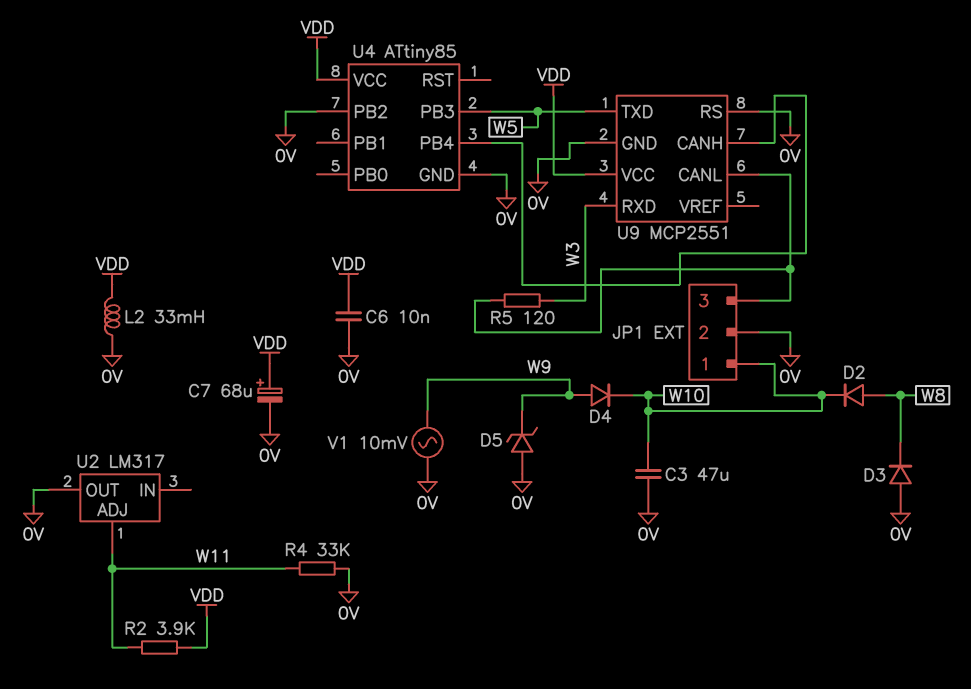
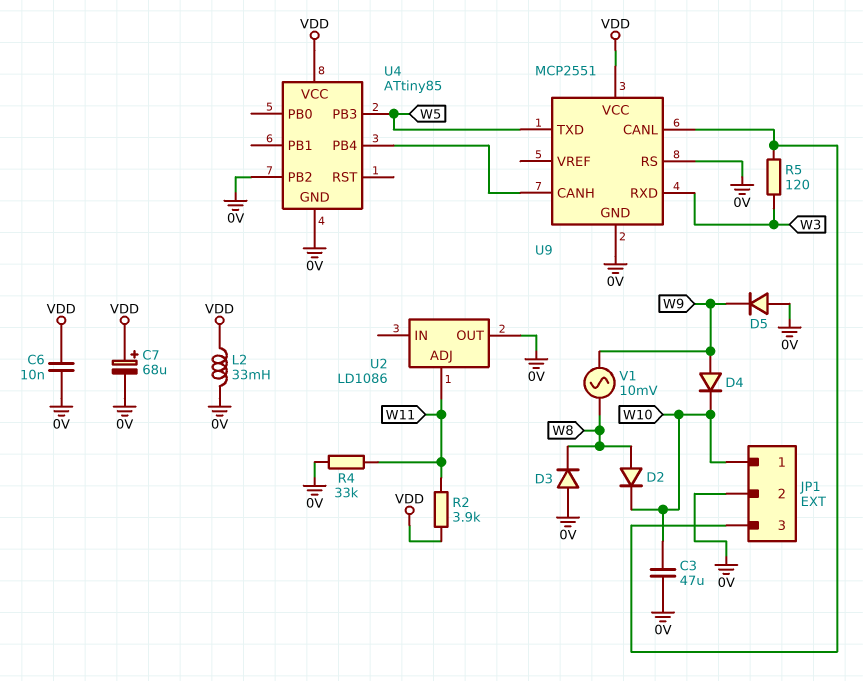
D5: zener (A 0V, K W9) -> diode (A 0V, K W9)
U2: LM317 -> LD1086
V1: AC 10mV (0V, W9) -> AC 10mV (W8, W9)

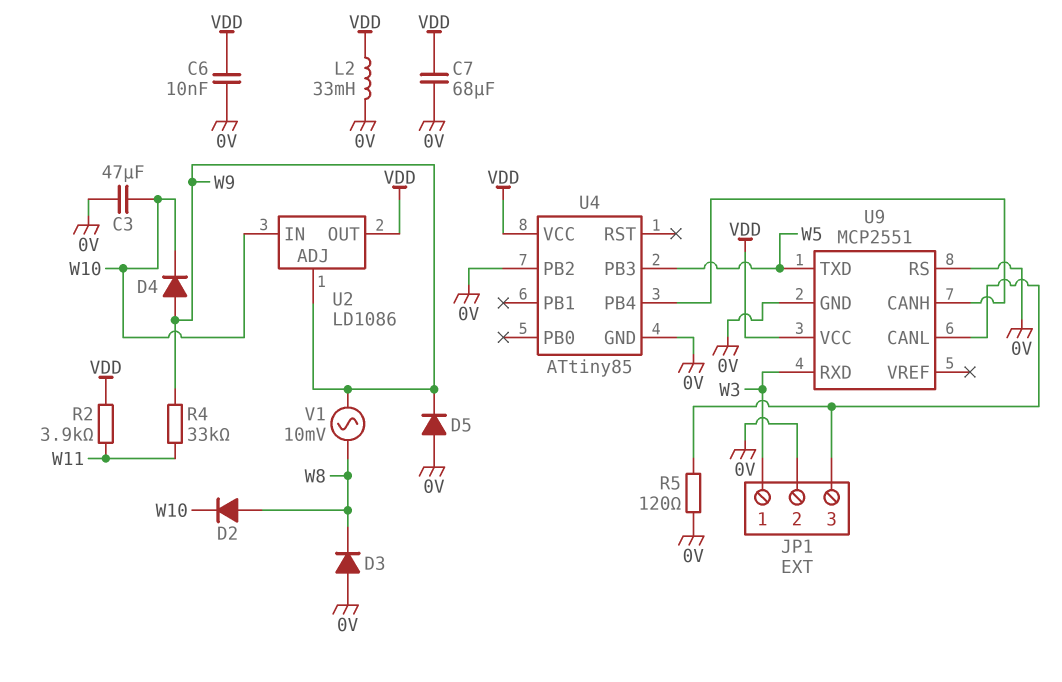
C7: 68uF (plus VDD, minus 0V) -> 68uF (0V, VDD)
JP1 pin 1: W10 -> W3
R4: 33k (0V, W11) -> 33k (W9, W11)
R5: 120 (JP1/3, W3) -> 120 (0V, JP1/3)
U2 pin ADJ: W11 -> W9
U2 pin IN: none -> W10
U2 pin OUT: 0V -> VDD

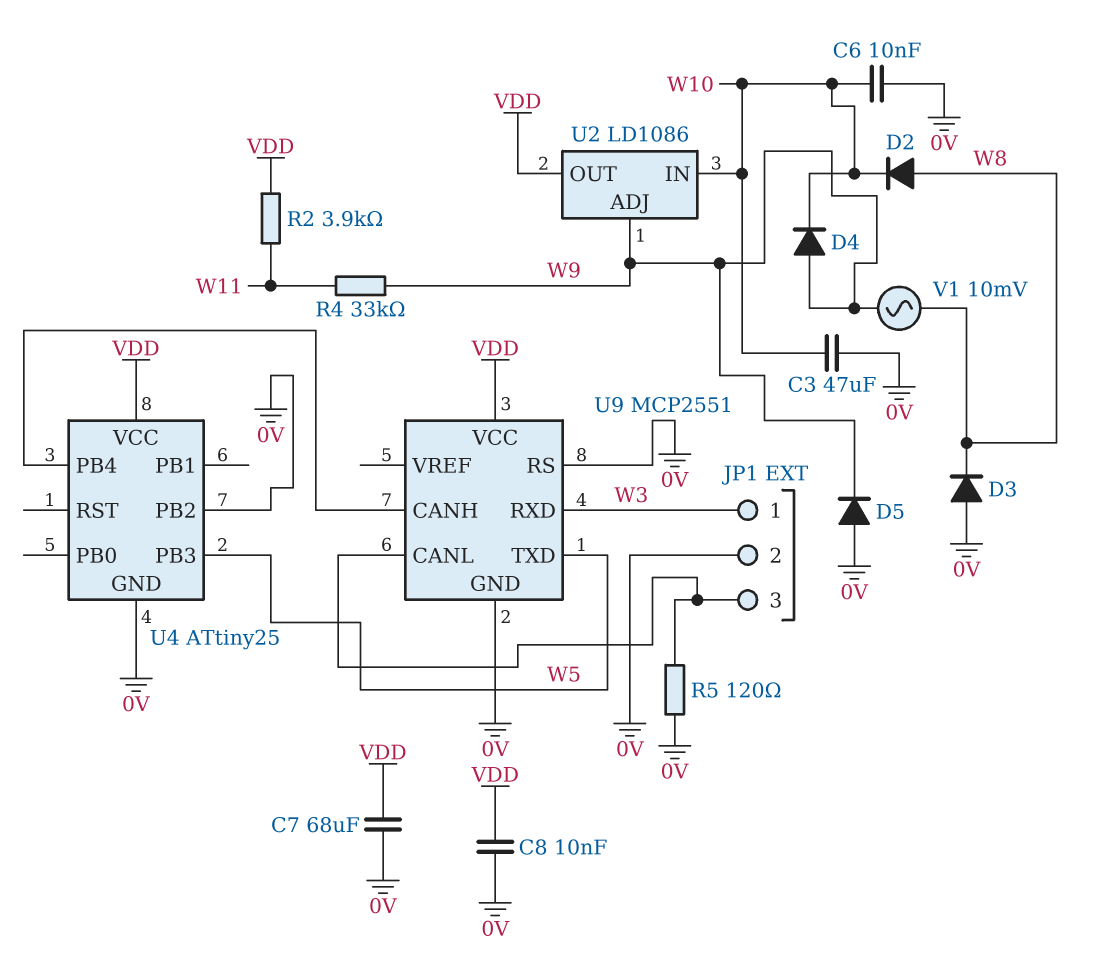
C6: 10nF (0V, VDD) -> 10nF (0V, W10)
C8: none -> 10nF (0V, VDD)
L2: 33mH (0V, VDD) -> none
U4: ATtiny85 -> ATtiny25

